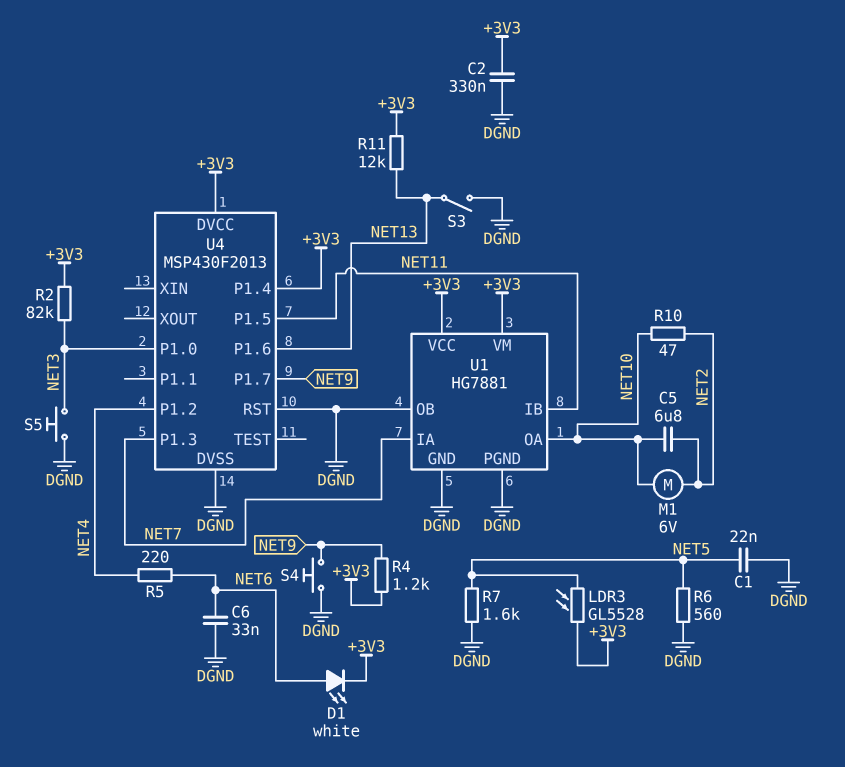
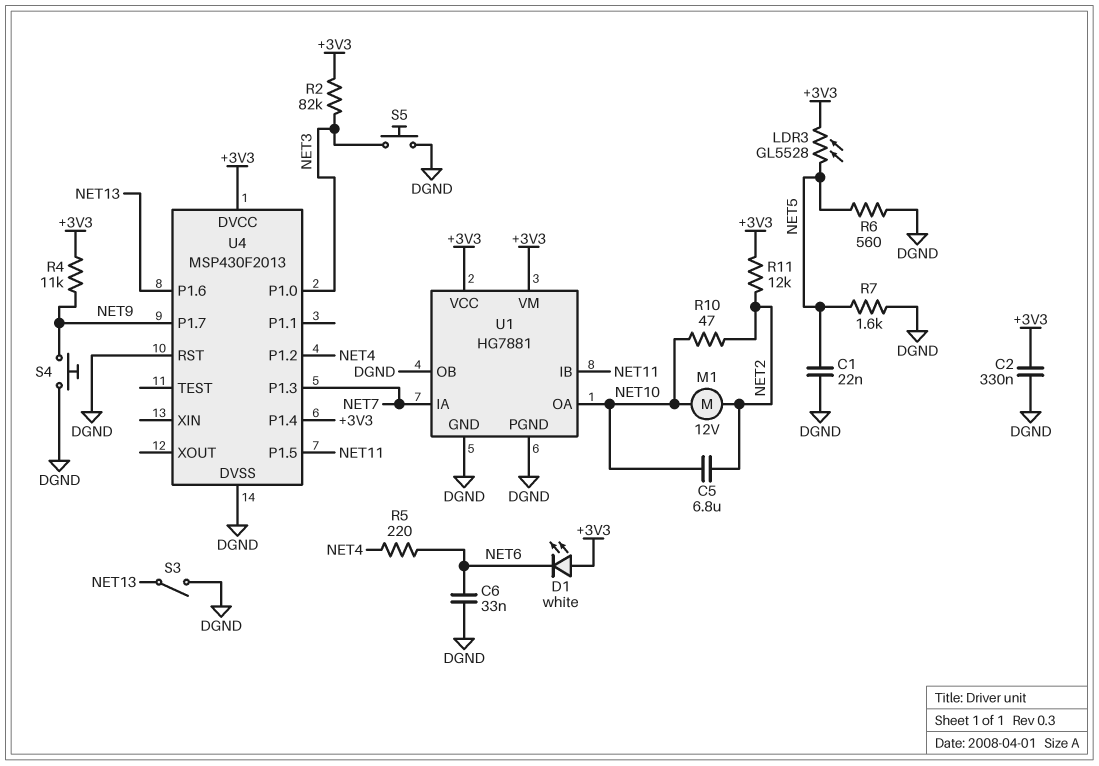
D1: LED white (A NET6, K +3V3) -> LED white (A +3V3, K NET6)
M1: motor 6V (NET2, NET10) -> motor 12V (NET2, NET10)
R4: 1.2k (+3V3, NET9) -> 11k (+3V3, NET9)
R11: 12k (+3V3, NET13) -> 12k (+3V3, NET2)

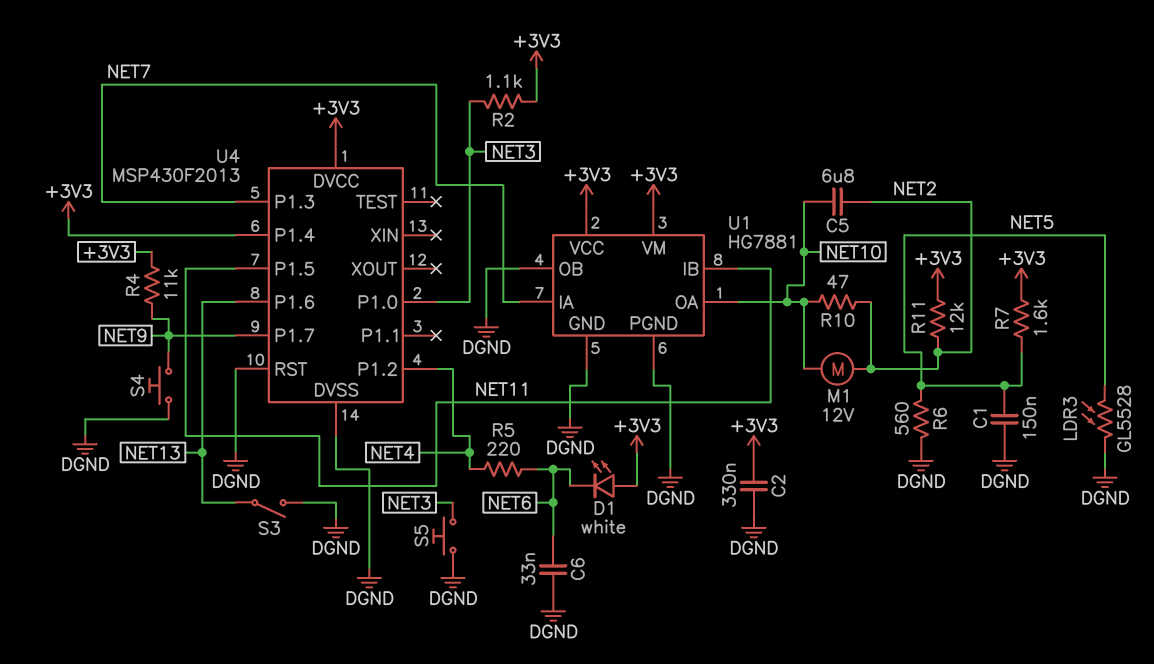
C1: 22nF (DGND, NET5) -> 150nF (DGND, NET5)
LDR3: GL5528 (+3V3, NET5) -> GL5528 (DGND, NET5)
R2: 82k (+3V3, NET3) -> 1.1k (+3V3, NET3)
R7: 1.6k (DGND, NET5) -> 1.6k (+3V3, NET5)

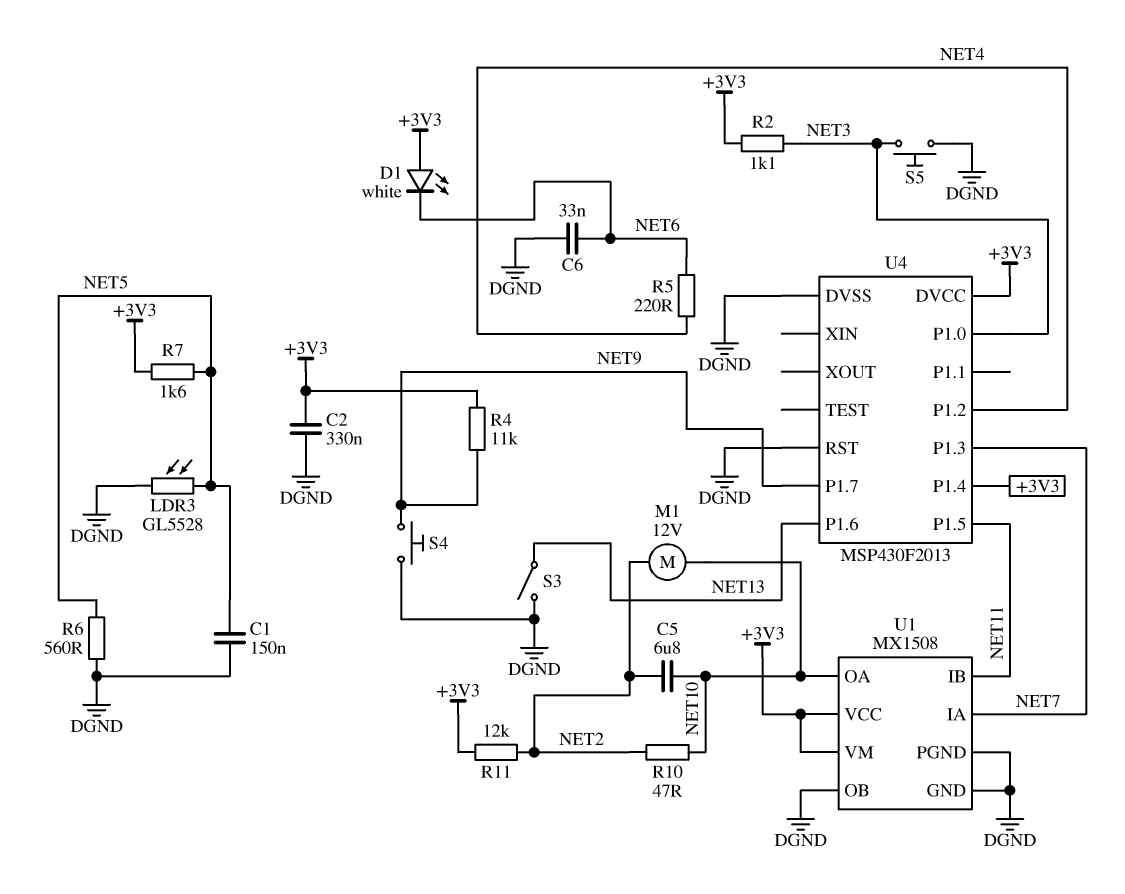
U1: HG7881 -> MX1508

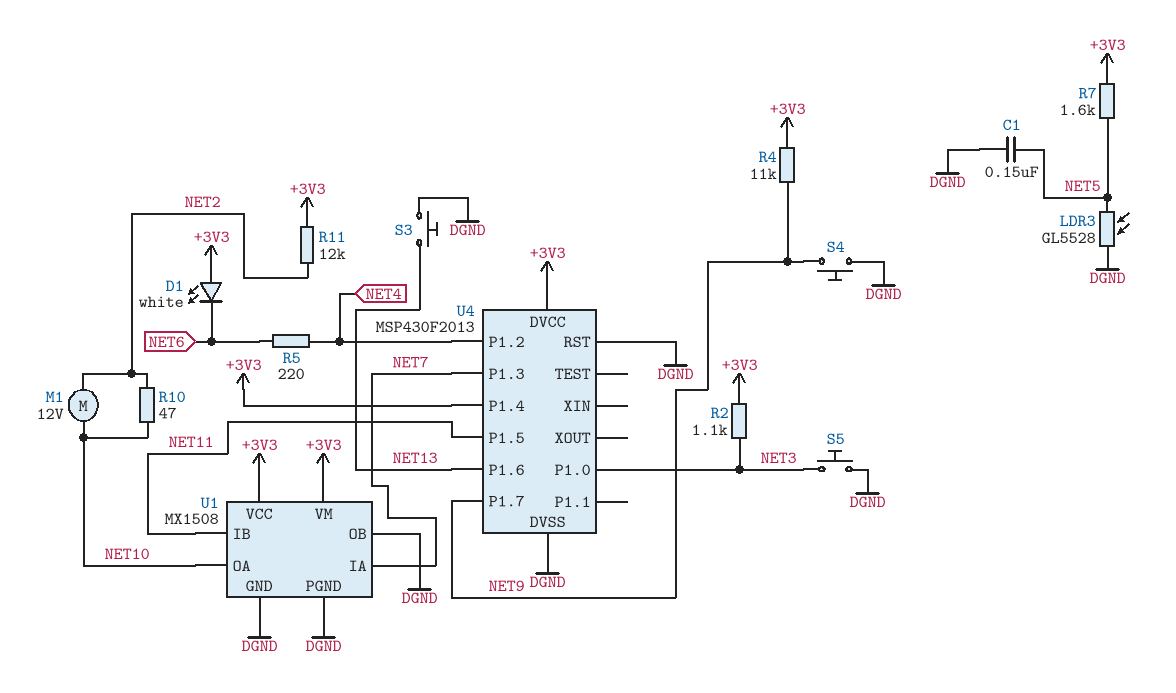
C2: 330nF (+3V3, DGND) -> none
C5: 6.8uF (NET2, NET10) -> none
C6: 33nF (DGND, NET6) -> none
R6: 560 (DGND, NET5) -> none
S3: switch (DGND, NET13) -> button (DGND, NET13)

